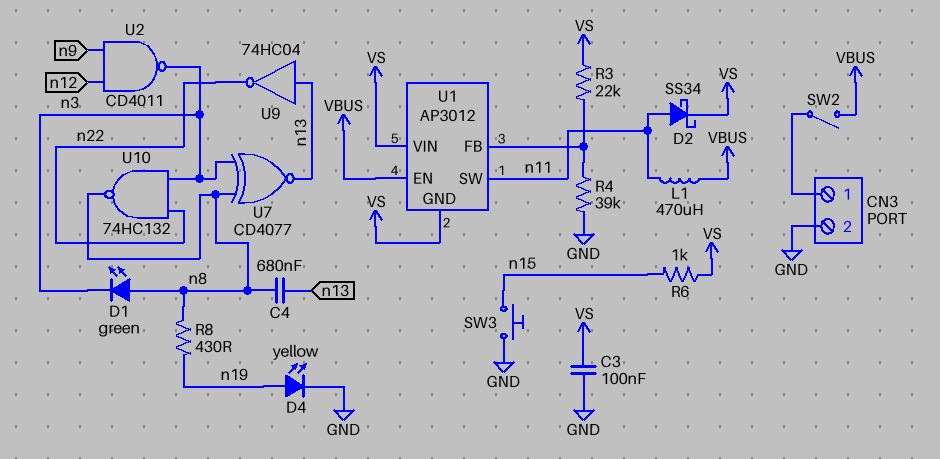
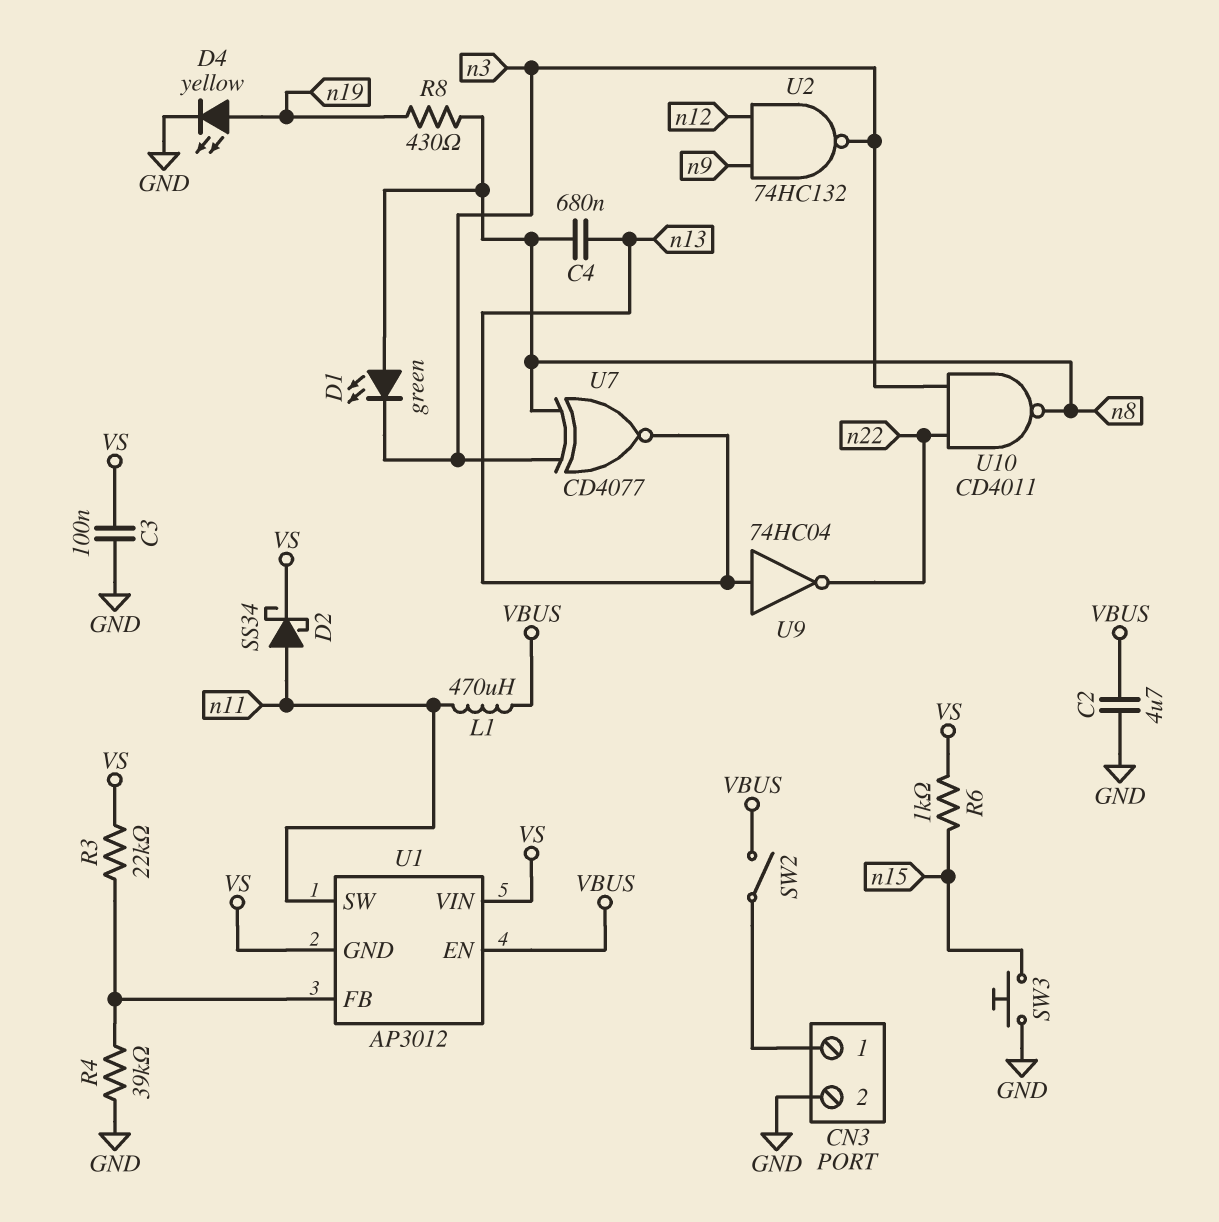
C2: none -> 4.7uF (GND, VBUS)
U2: NAND CD4011 (in n9, in n12, out n3) -> NAND 74HC132 (in n9, in n12, out n3)
U10: NAND 74HC132 (in n3, in n22, out n8) -> NAND CD4011 (in n3, in n22, out n8)

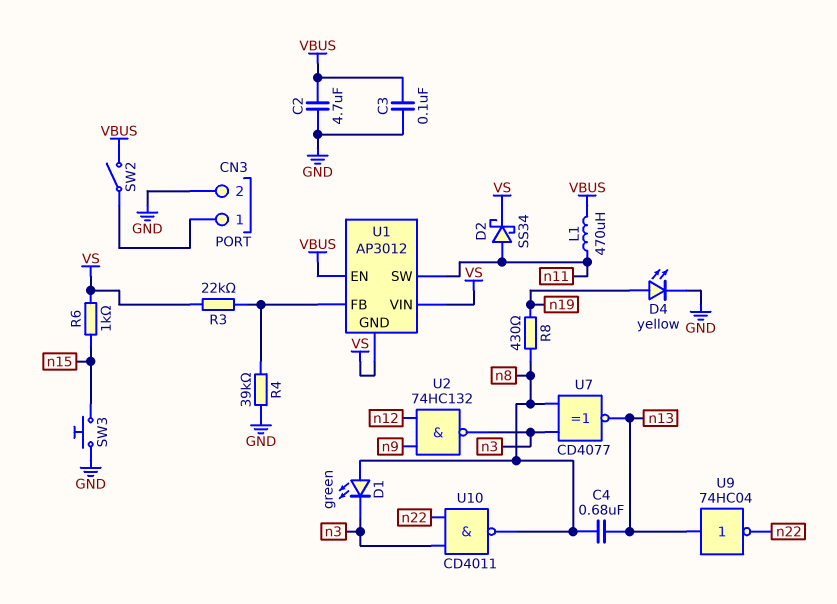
C3: 100nF (GND, VS) -> 100nF (GND, VBUS)

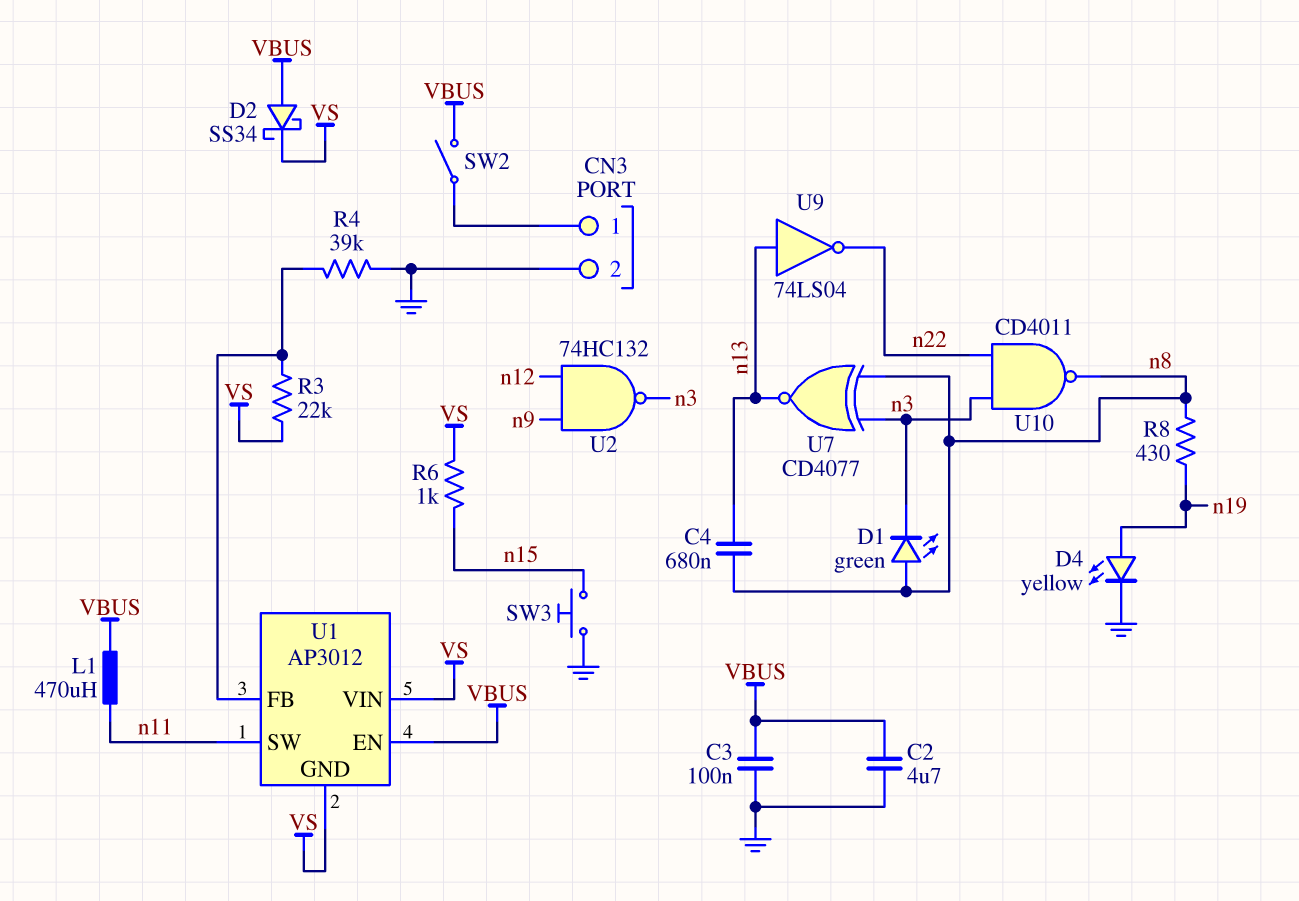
D2: schottky SS34 (A n11, K VS) -> schottky SS34 (A VBUS, K VS)
U9: NOT 74HC04 (in n13, out n22) -> NOT 74LS04 (in n13, out n22)

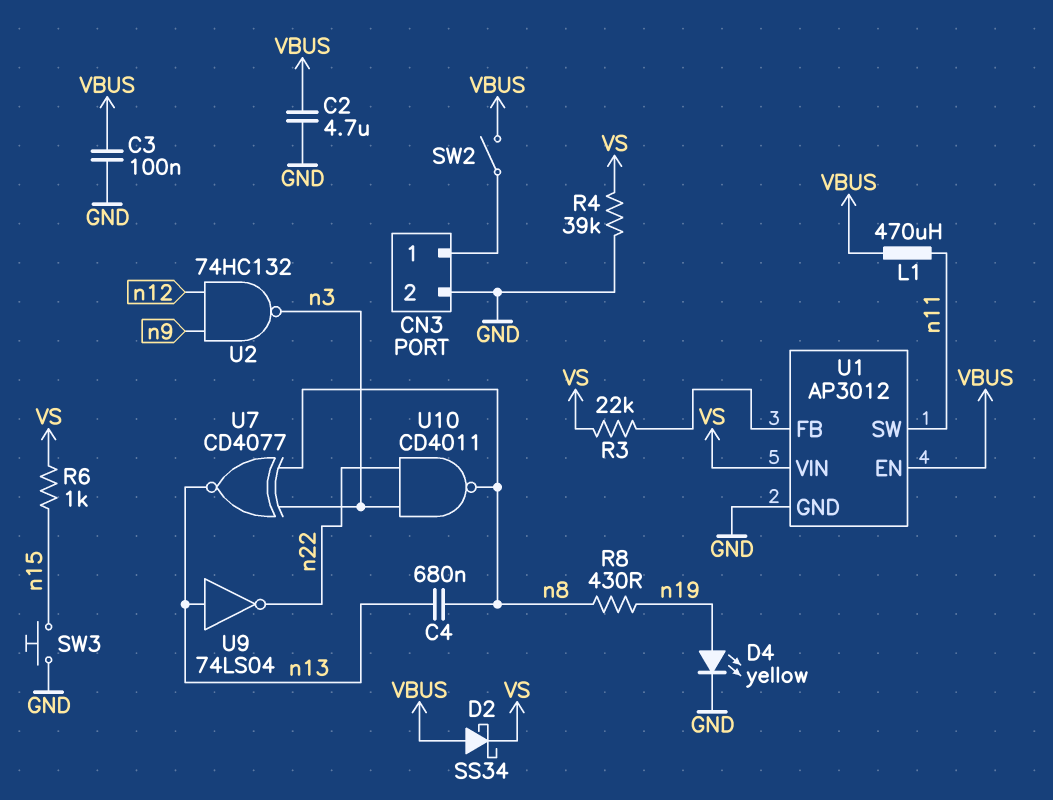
D1: LED green (A n8, K n3) -> none
R4: 39k (GND, U1/FB) -> 39k (GND, VS)
U1 pin GND: VS -> GND

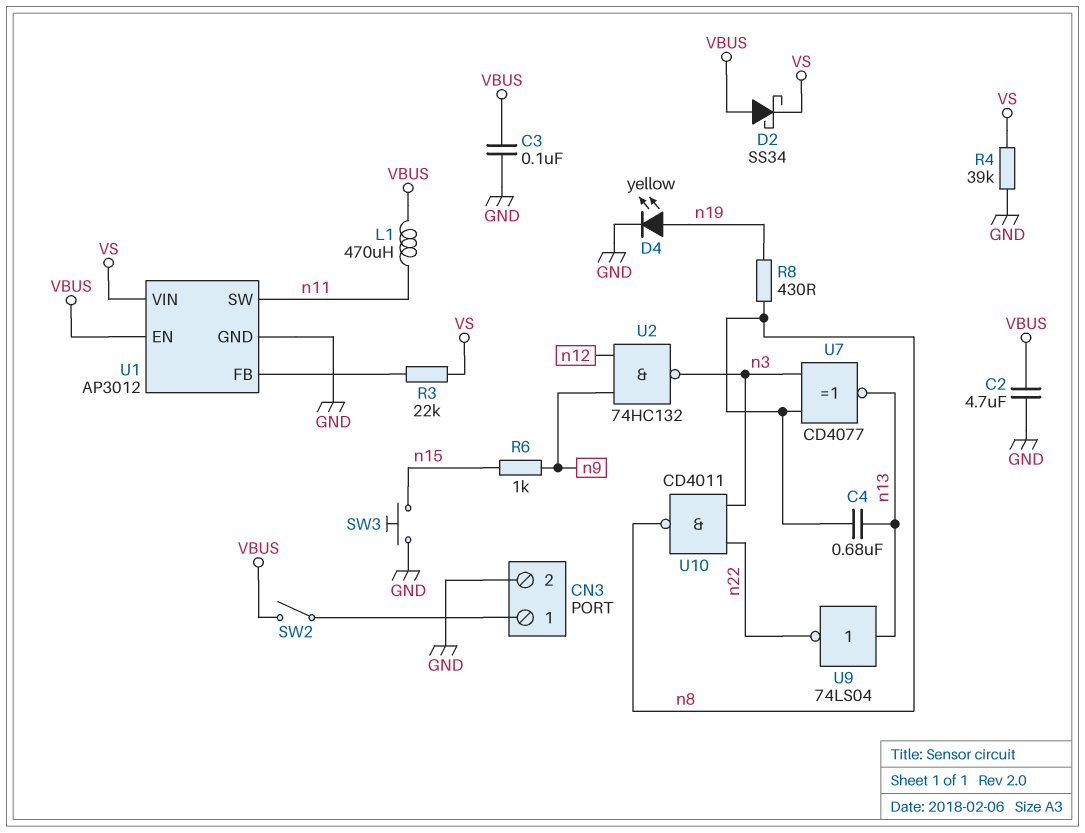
R6: 1k (VS, n15) -> 1k (n9, n15)

